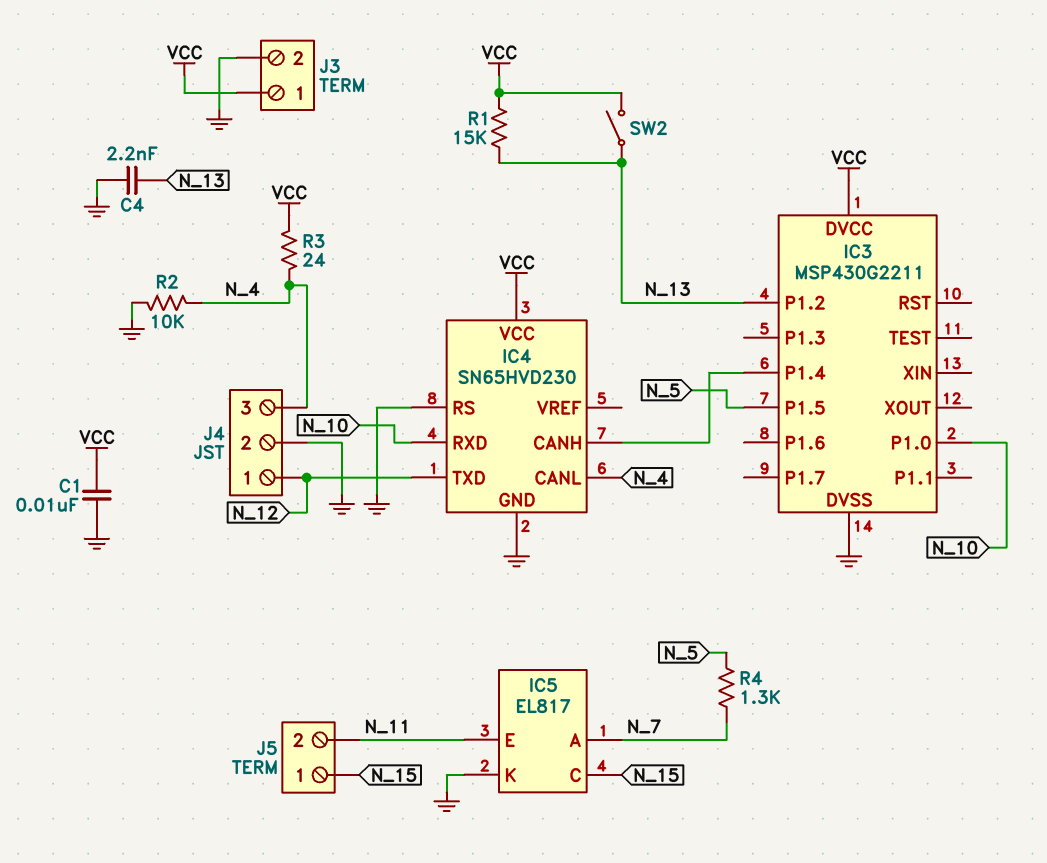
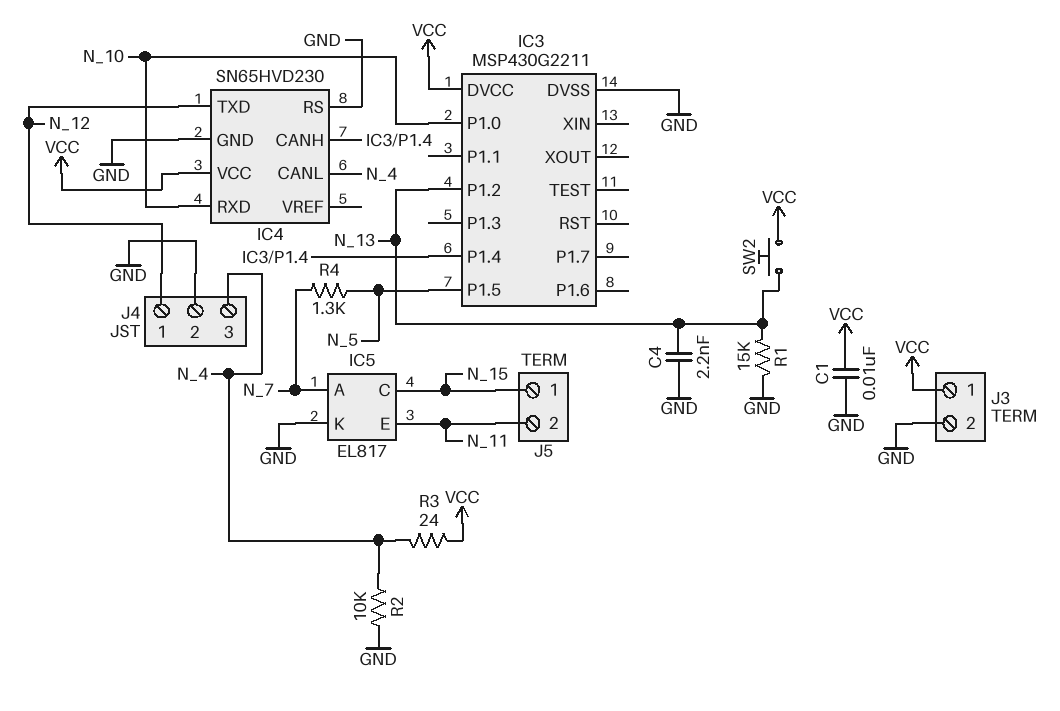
R1: 15k (N_13, VCC) -> 15k (GND, N_13)
SW2: switch (N_13, VCC) -> button (N_13, VCC)

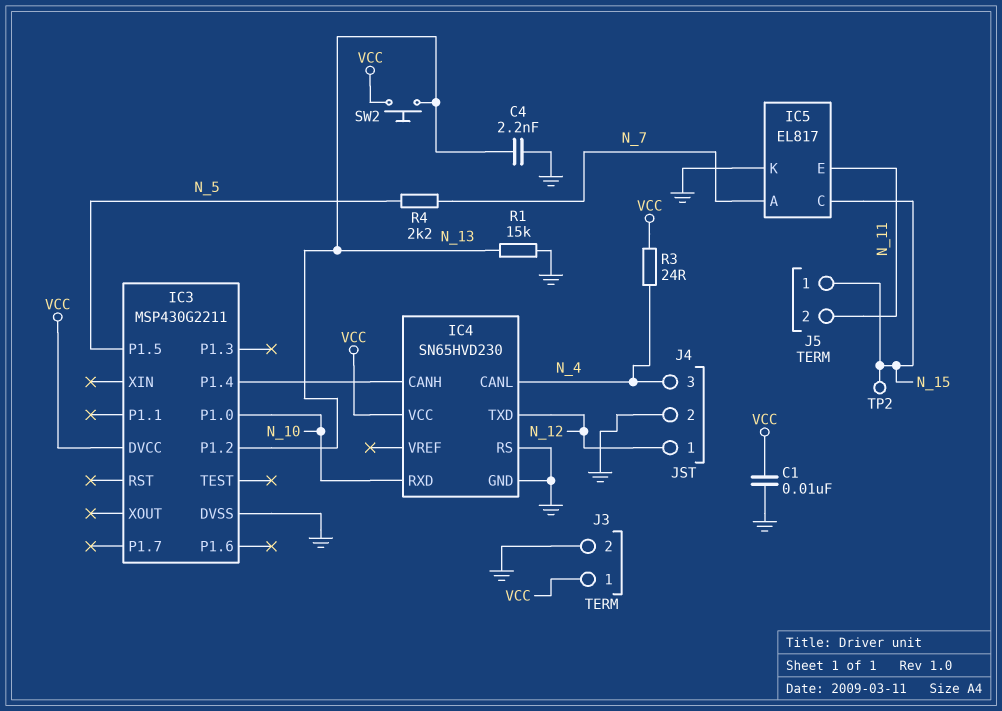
R2: 10k (GND, N_4) -> none
R4: 1.3k (N_5, N_7) -> 2.2k (N_5, N_7)
TP2: none -> test point (N_15)

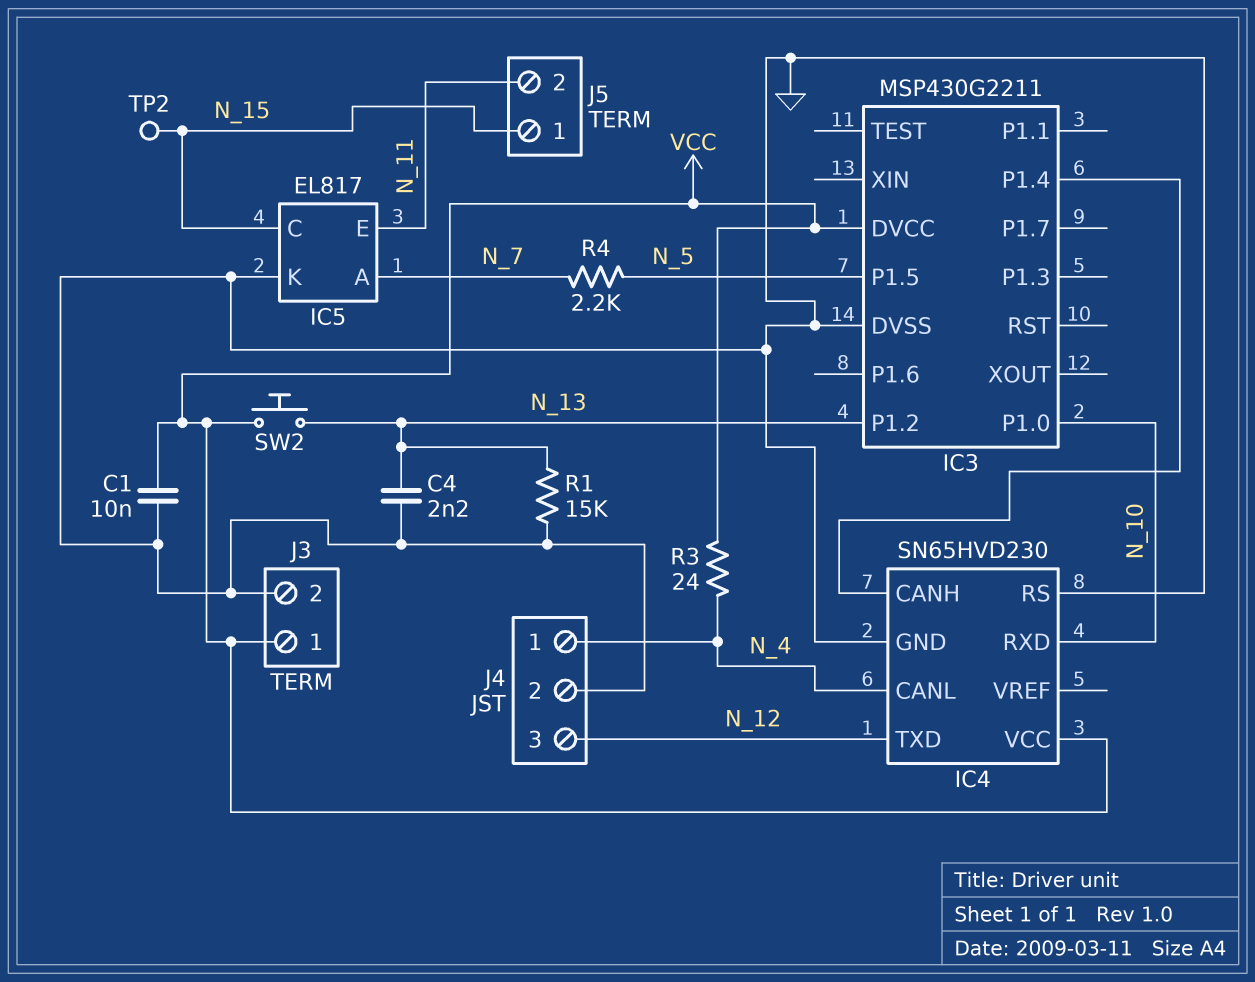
J4 pin 1: N_12 -> N_4
J4 pin 3: N_4 -> N_12

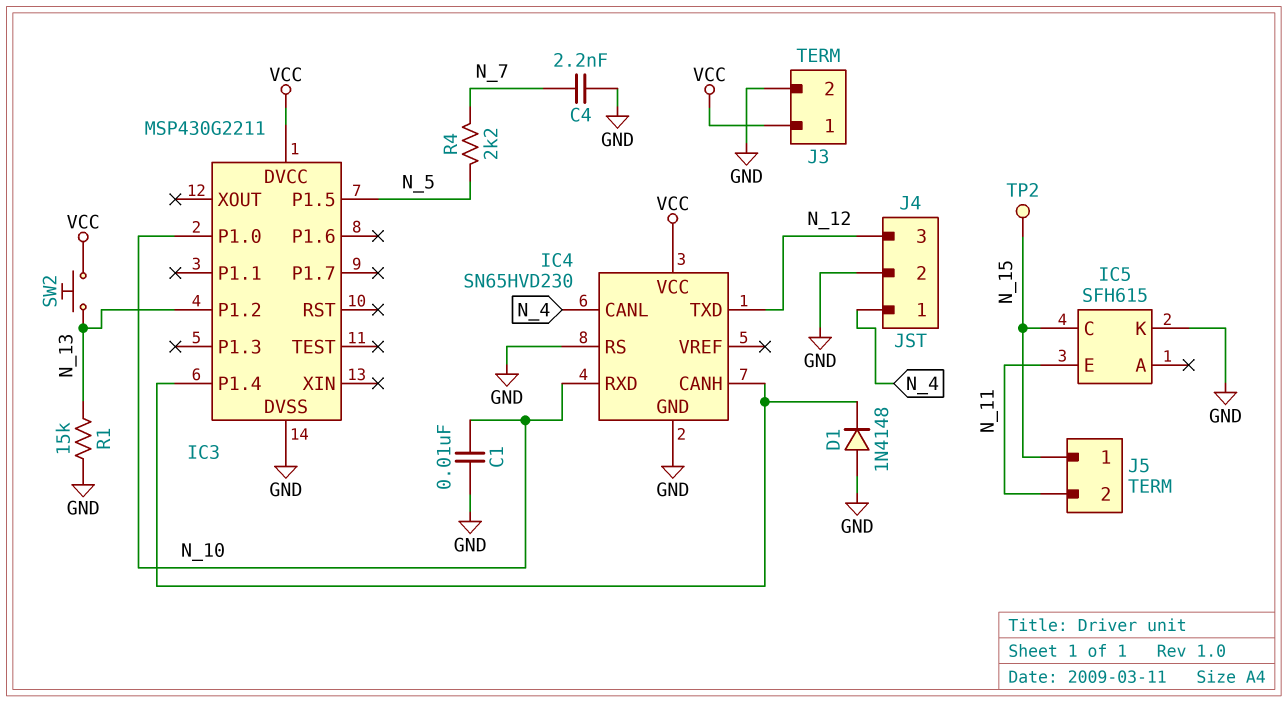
C1: 10nF (GND, VCC) -> 10nF (GND, N_10)
C4: 2.2nF (GND, N_13) -> 2.2nF (GND, N_7)
D1: none -> diode 1N4148 (A GND, K IC3/P1.4)
IC5: EL817 -> SFH615
IC5 pin A: N_7 -> none
R3: 24 (N_4, VCC) -> none

